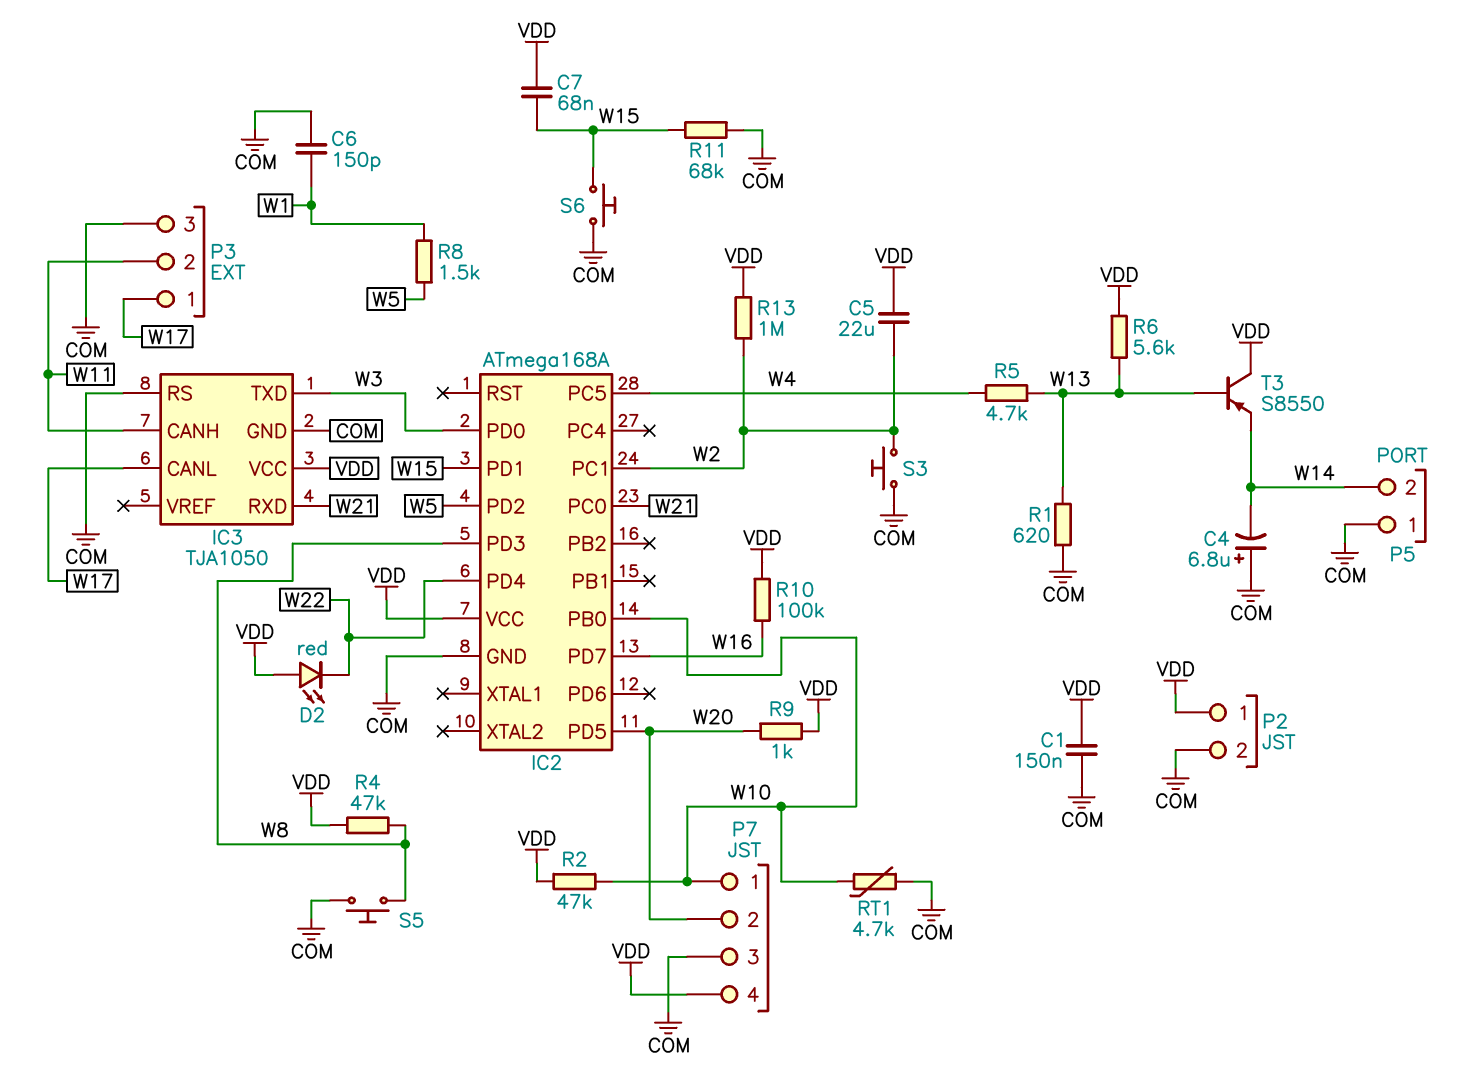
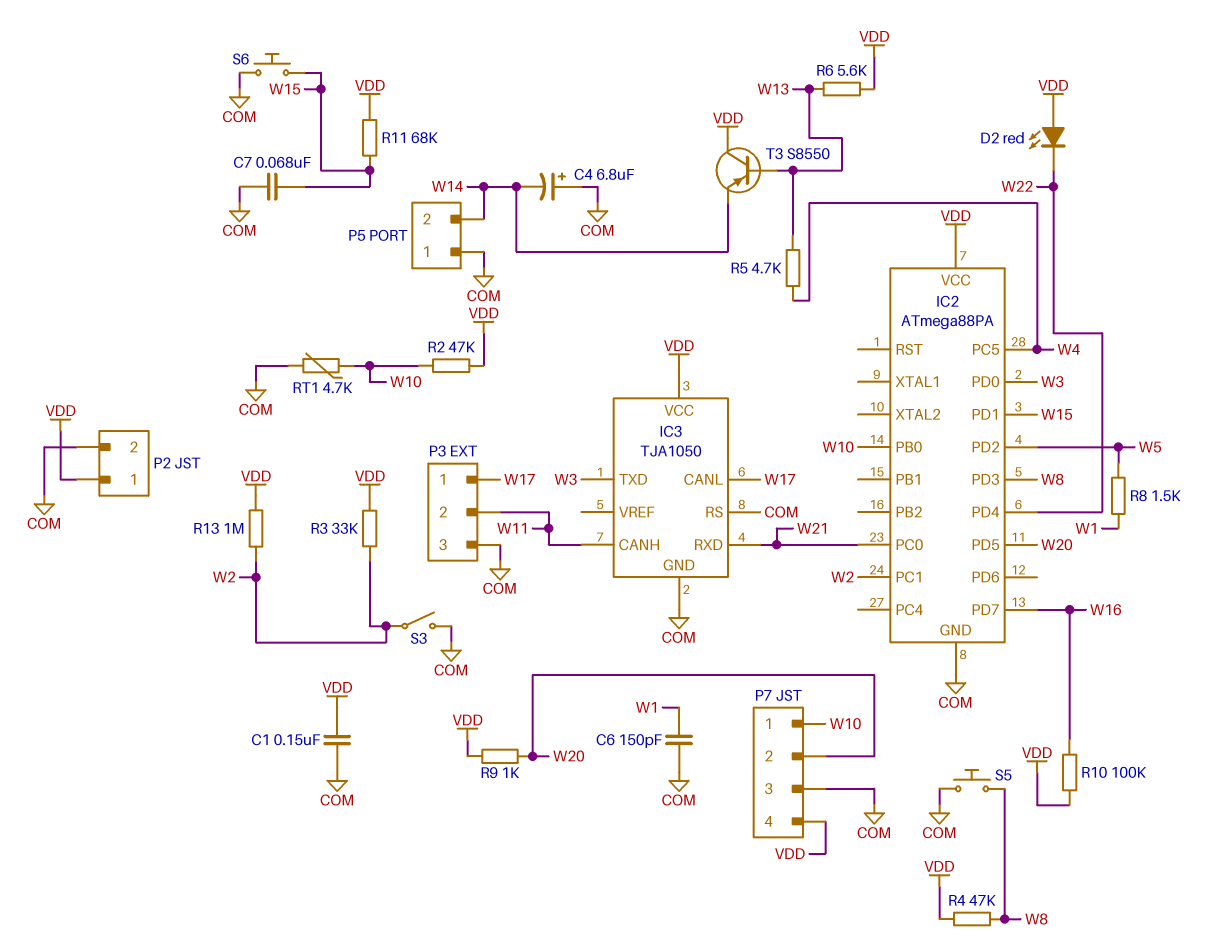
C5: 22uF (VDD, W2) -> none
C7: 68nF (VDD, W15) -> 68nF (COM, W15)
IC2: ATmega168A -> ATmega88PA
R1: 620 (COM, W13) -> none
R3: none -> 33k (VDD, W2)
R11: 68k (COM, W15) -> 68k (VDD, W15)
S3: button (COM, W2) -> switch (COM, W2)

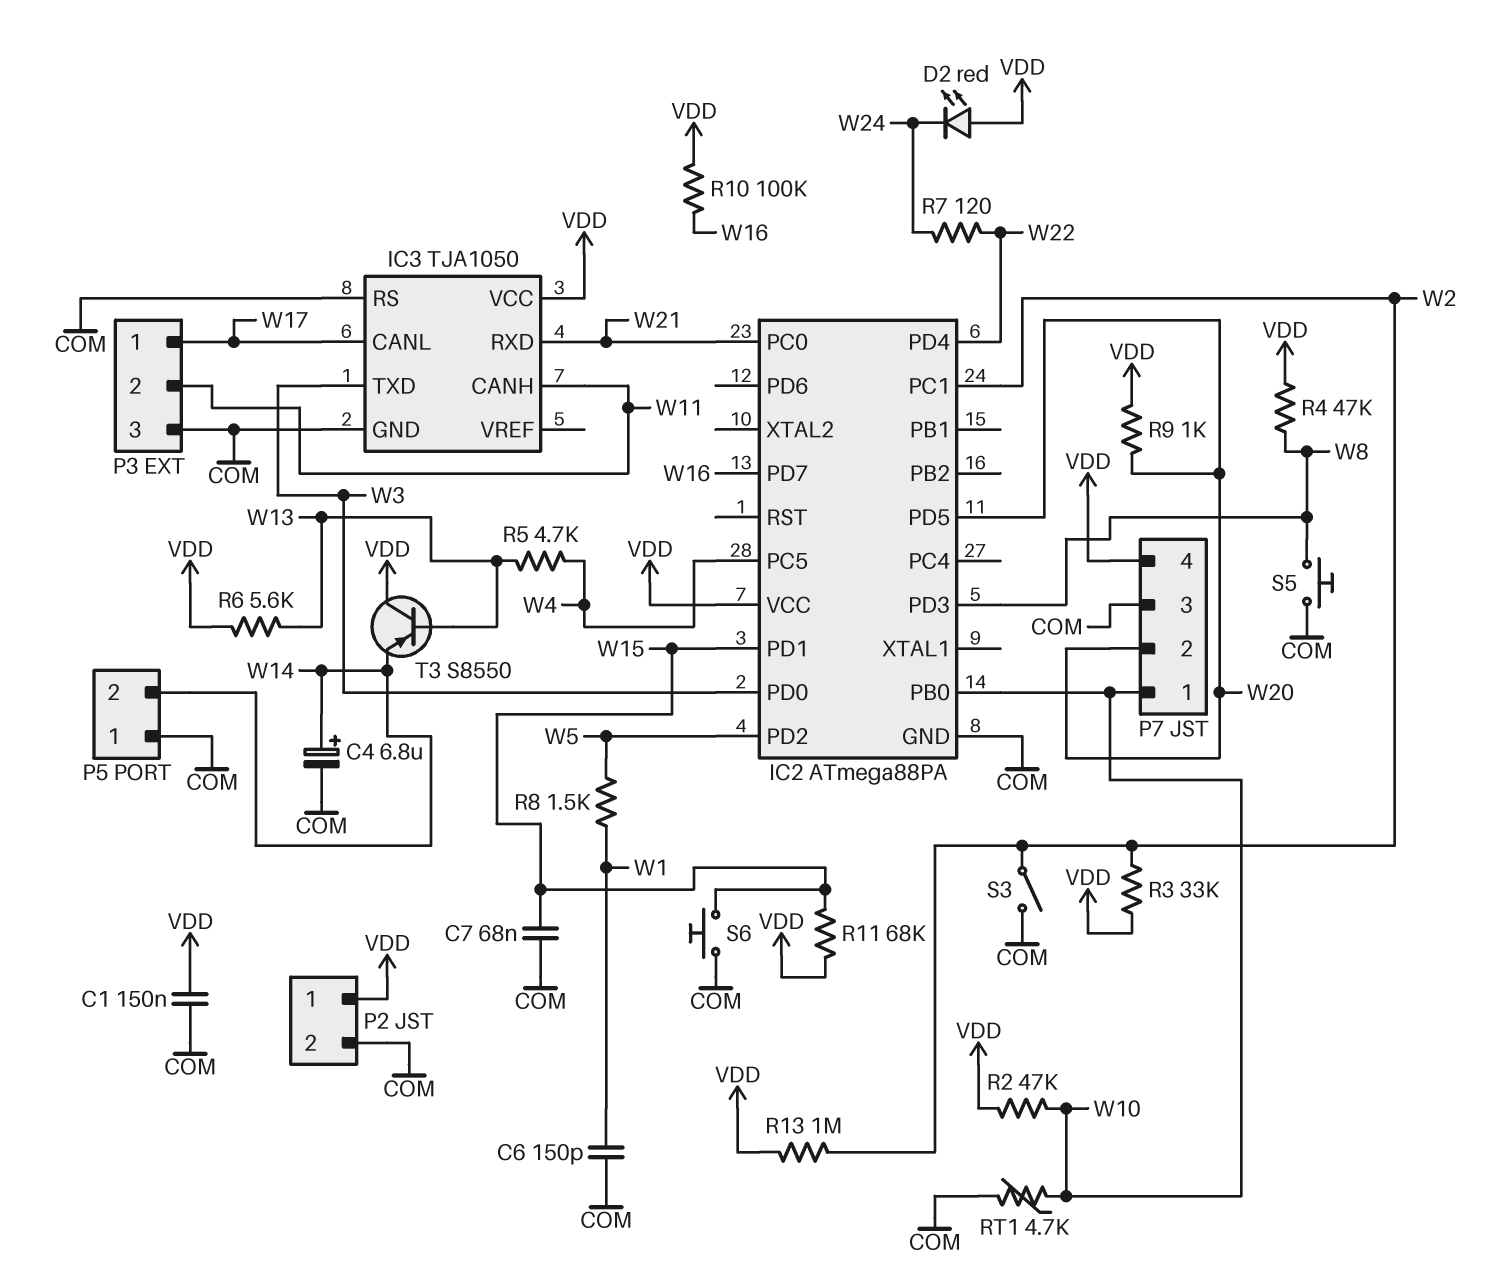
C4: 6.8uF (plus COM, minus W14) -> 6.8uF (plus W14, minus COM)
D2: LED red (A VDD, K W22) -> LED red (A VDD, K W24)
R7: none -> 120 (W22, W24)

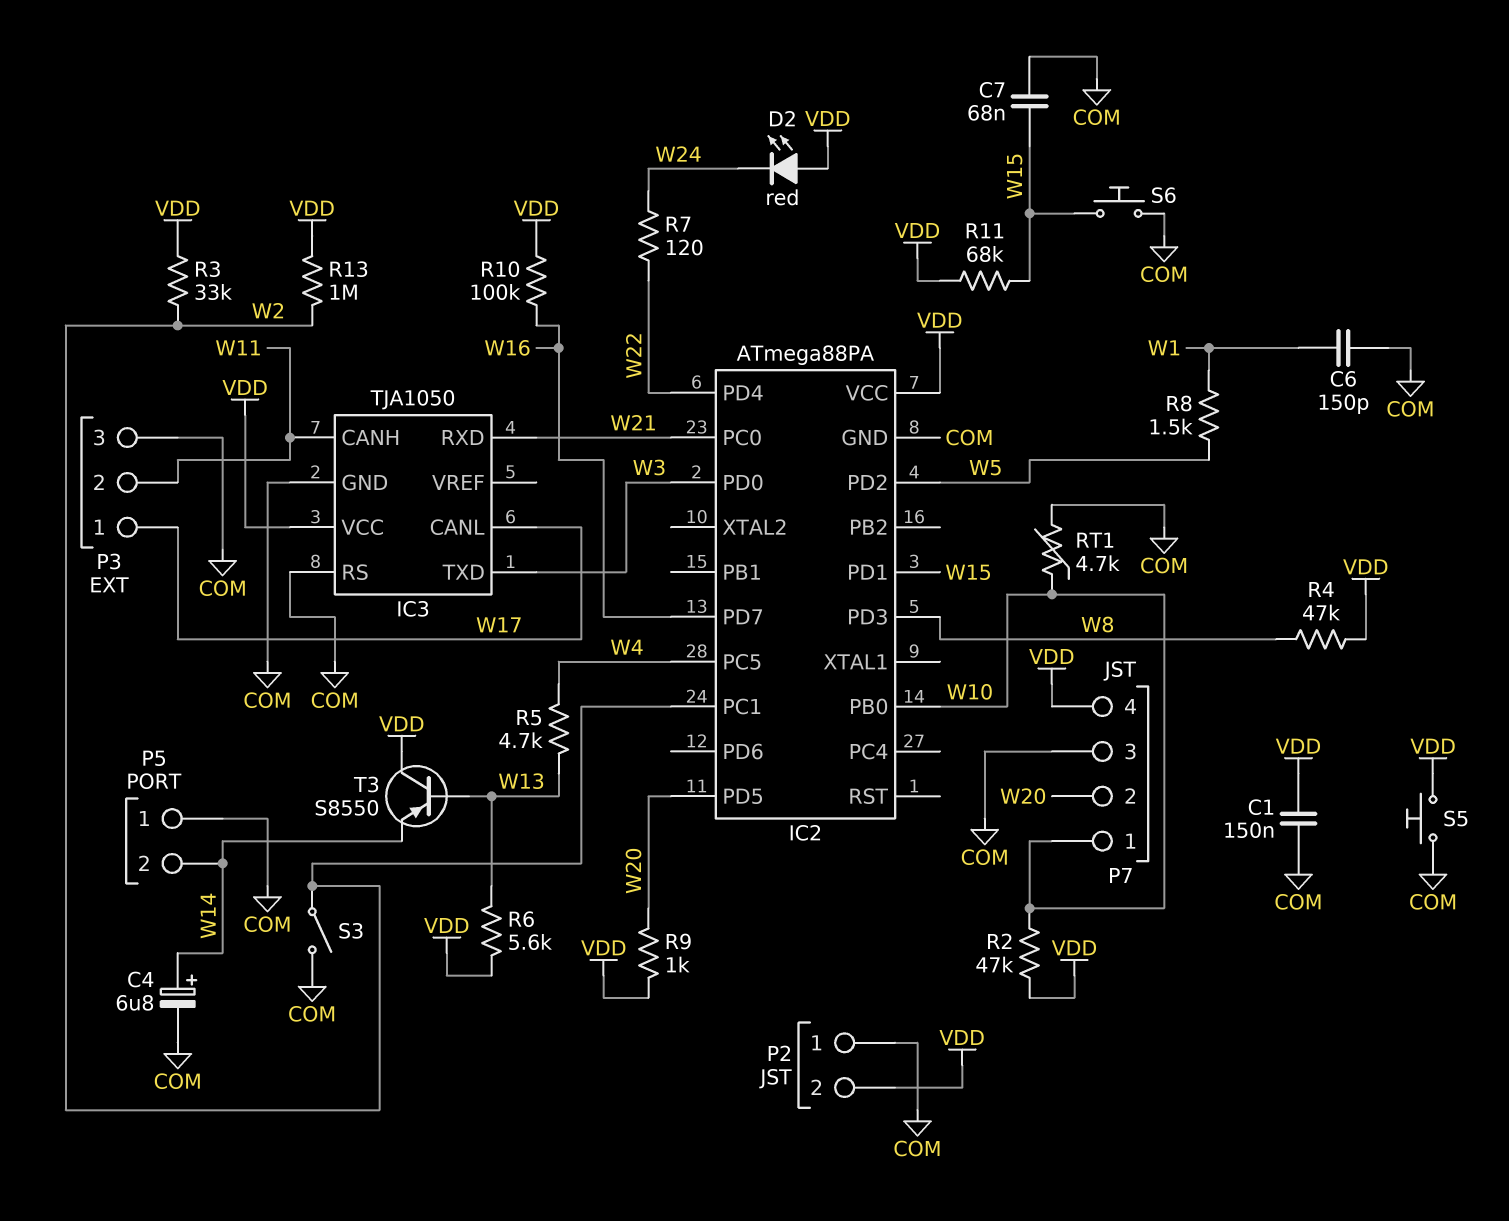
P2 pin 1: VDD -> COM
P2 pin 2: COM -> VDD
S5: button (COM, W8) -> button (COM, VDD)

